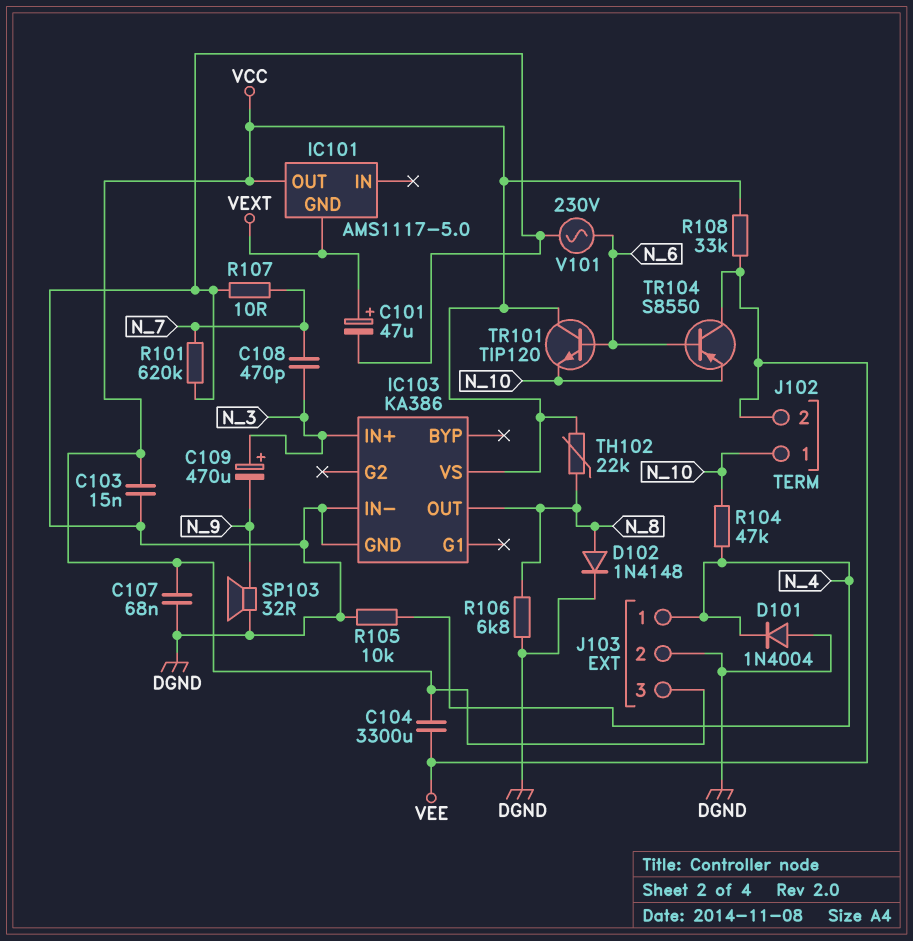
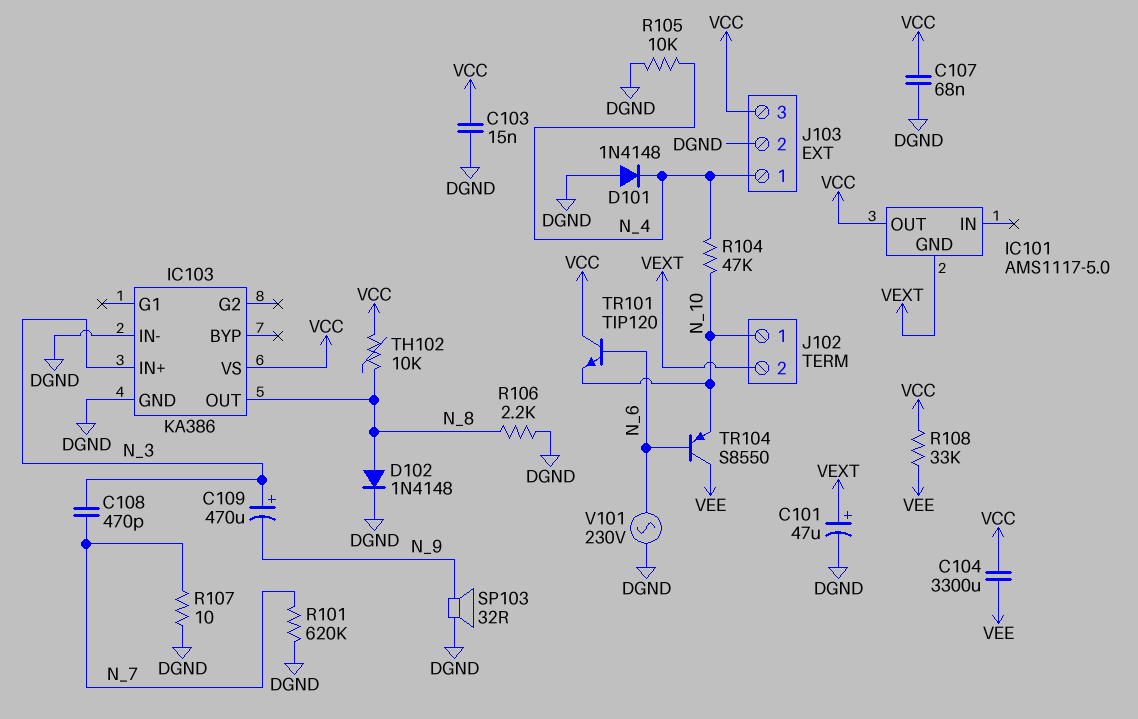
D101: diode 1N4004 (A DGND, K N_4) -> diode 1N4148 (A DGND, K N_4)
J102 pin 2: VEE -> VEXT
R106: 6.8k (DGND, N_8) -> 2.2k (DGND, N_8)
TH102: 22k (N_8, VCC) -> 10k (N_8, VCC)

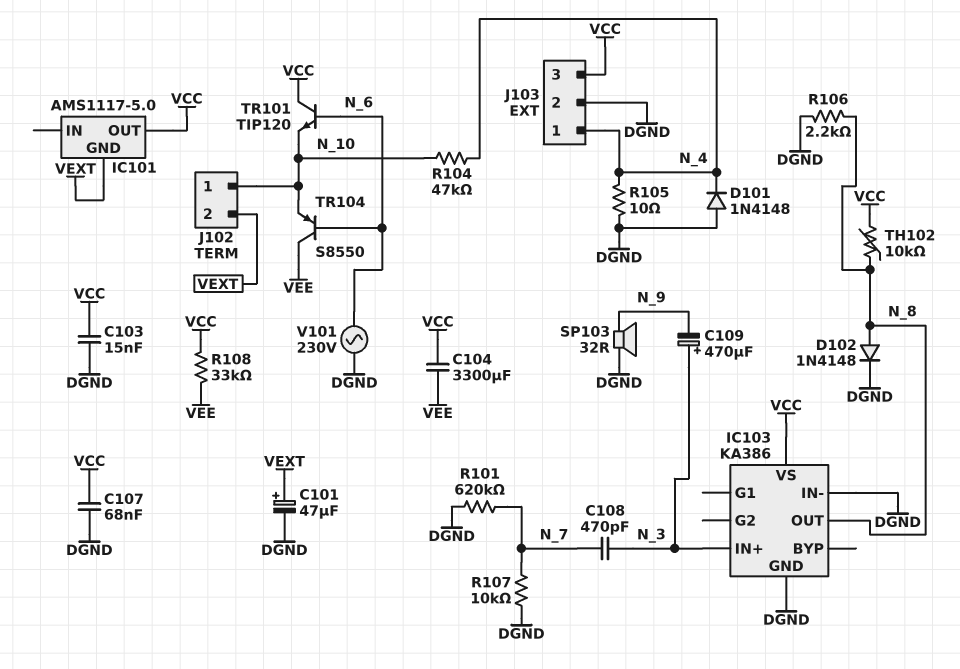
R105: 10k (DGND, N_4) -> 10 (DGND, N_4)
R107: 10 (DGND, N_7) -> 10k (DGND, N_7)

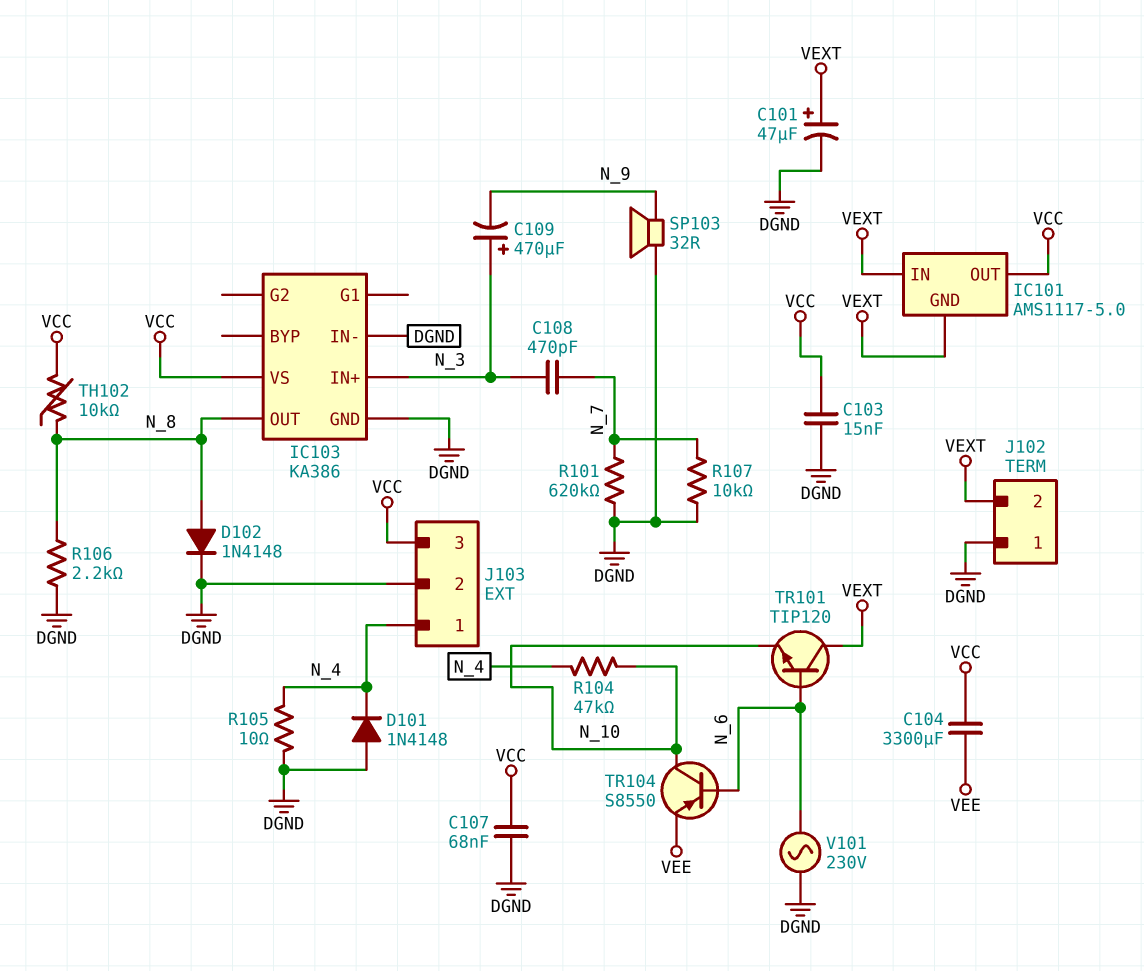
IC101 pin IN: none -> VEXT
J102 pin 1: N_10 -> DGND
R108: 33k (VCC, VEE) -> none
TR101: NPN TIP120 (B N_6, C VCC, E N_10) -> NPN TIP120 (B N_6, C VEXT, E N_10)
TR104: PNP S8550 (B N_6, C VEE, E N_10) -> PNP S8550 (B N_6, C N_10, E VEE)

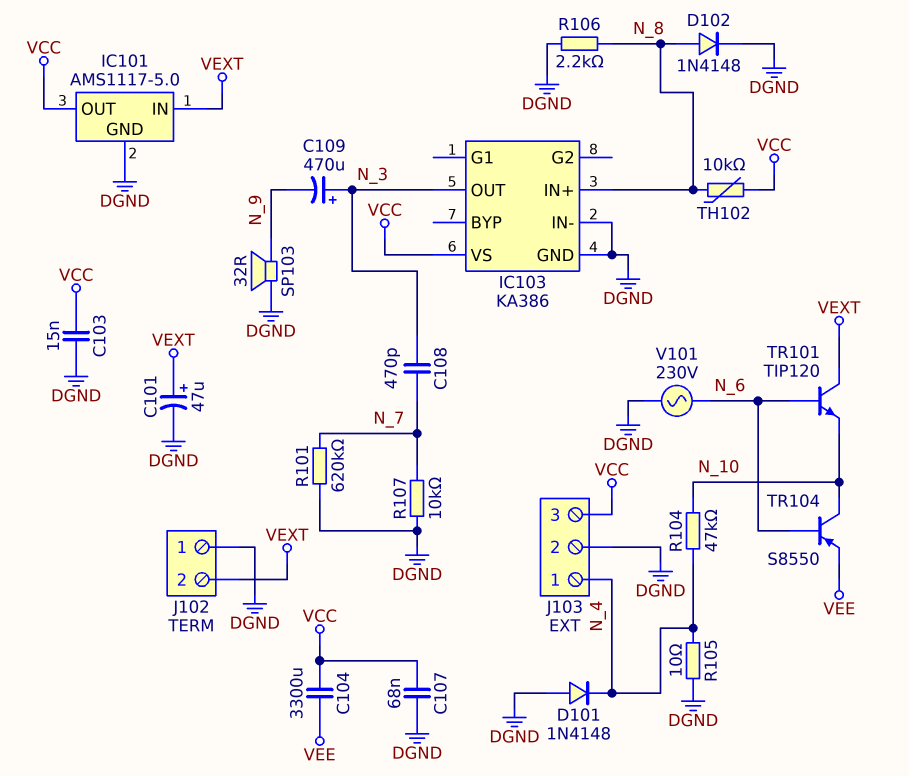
IC101 pin GND: VEXT -> DGND
IC103 pin IN+: N_3 -> N_8
IC103 pin OUT: N_8 -> N_3

